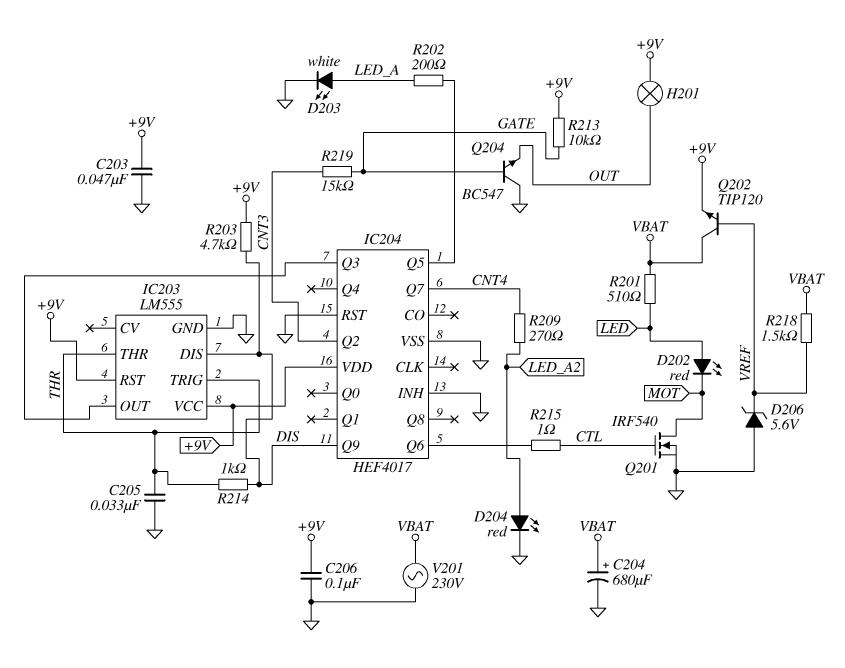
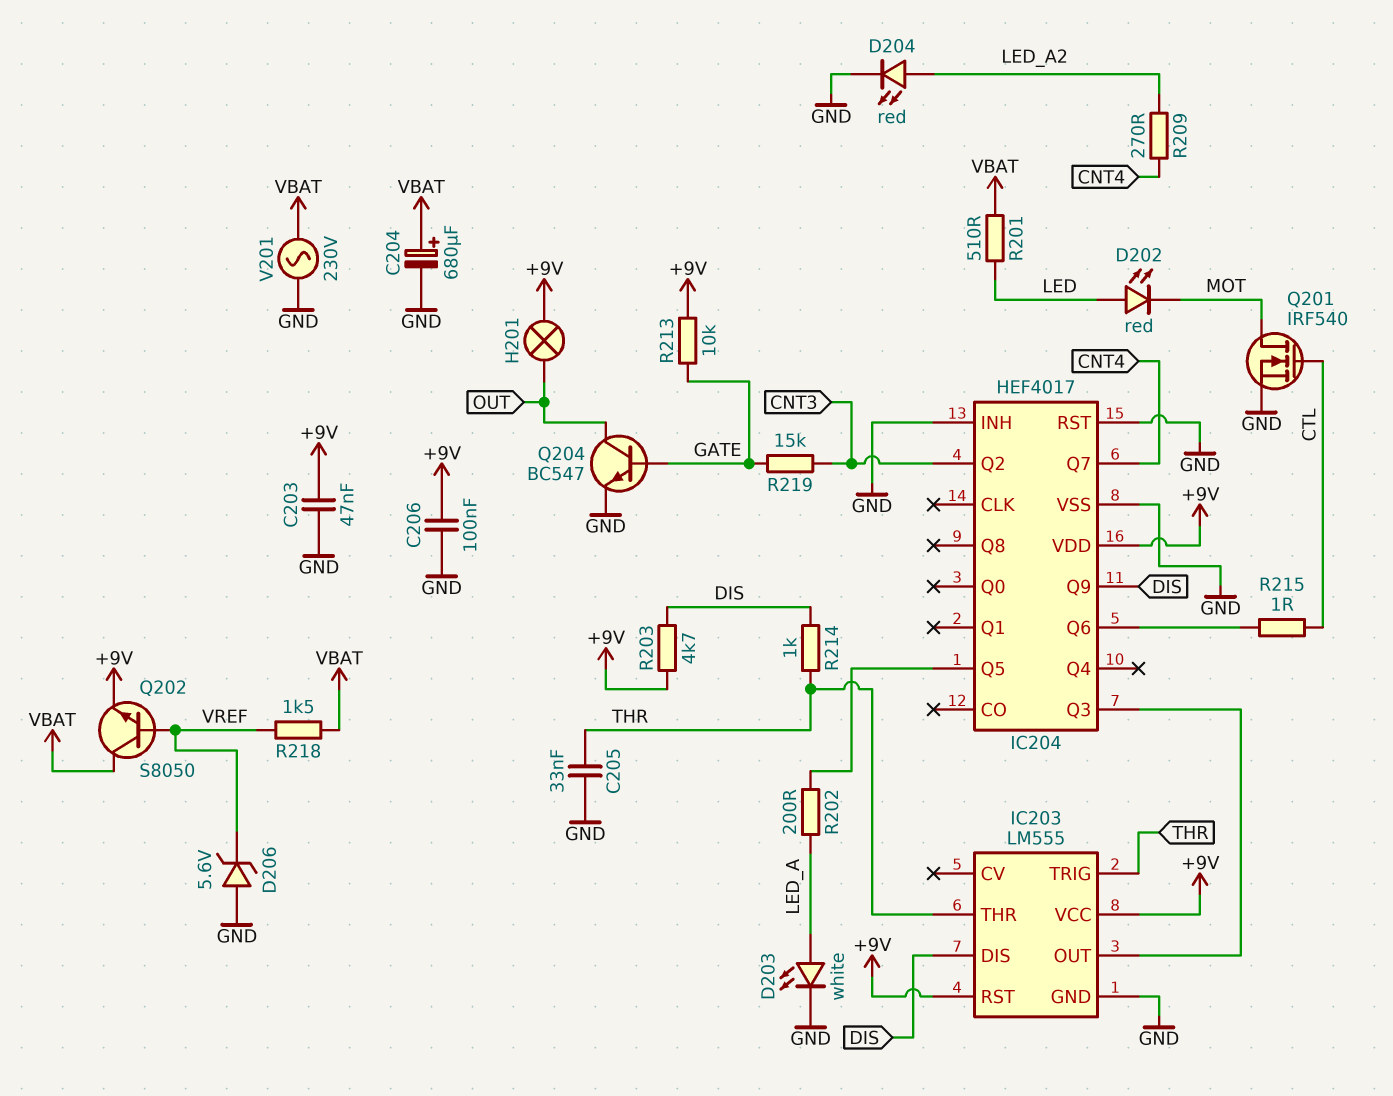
Q202: NPN TIP120 (B VREF, C VBAT, E +9V) -> NPN S8050 (B VREF, C VBAT, E +9V)
Q204: NPN BC547 (B GATE, C GND, E OUT) -> NPN BC547 (B GATE, C OUT, E GND)

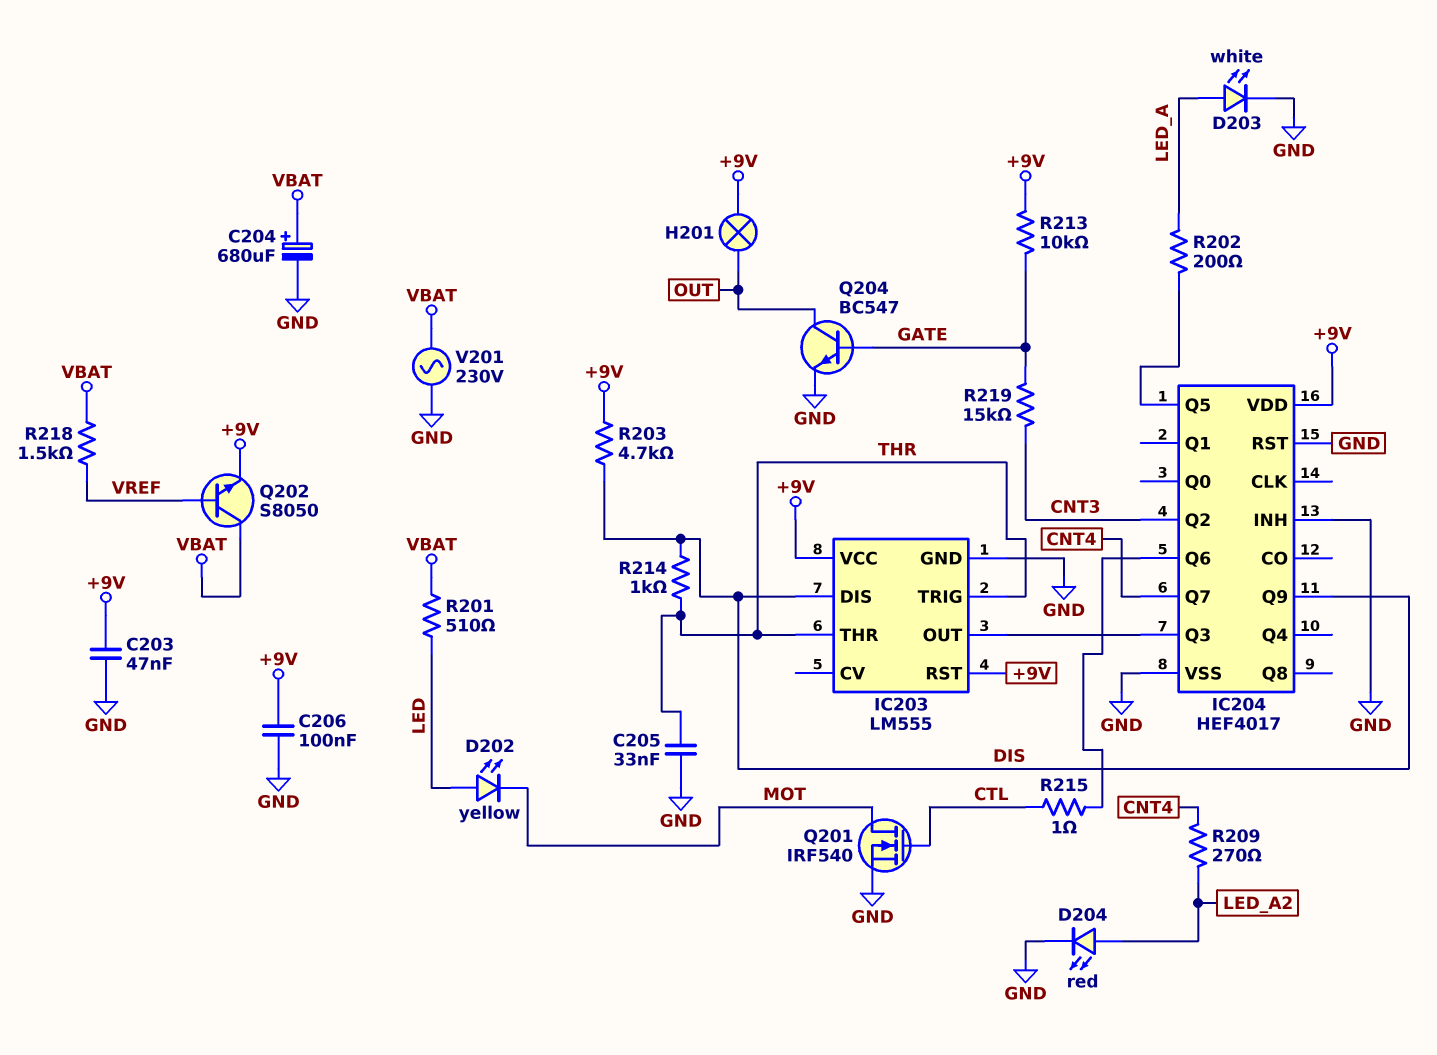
D202: LED red (A LED, K MOT) -> LED yellow (A LED, K MOT)
D206: zener 5.6V (A GND, K VREF) -> none

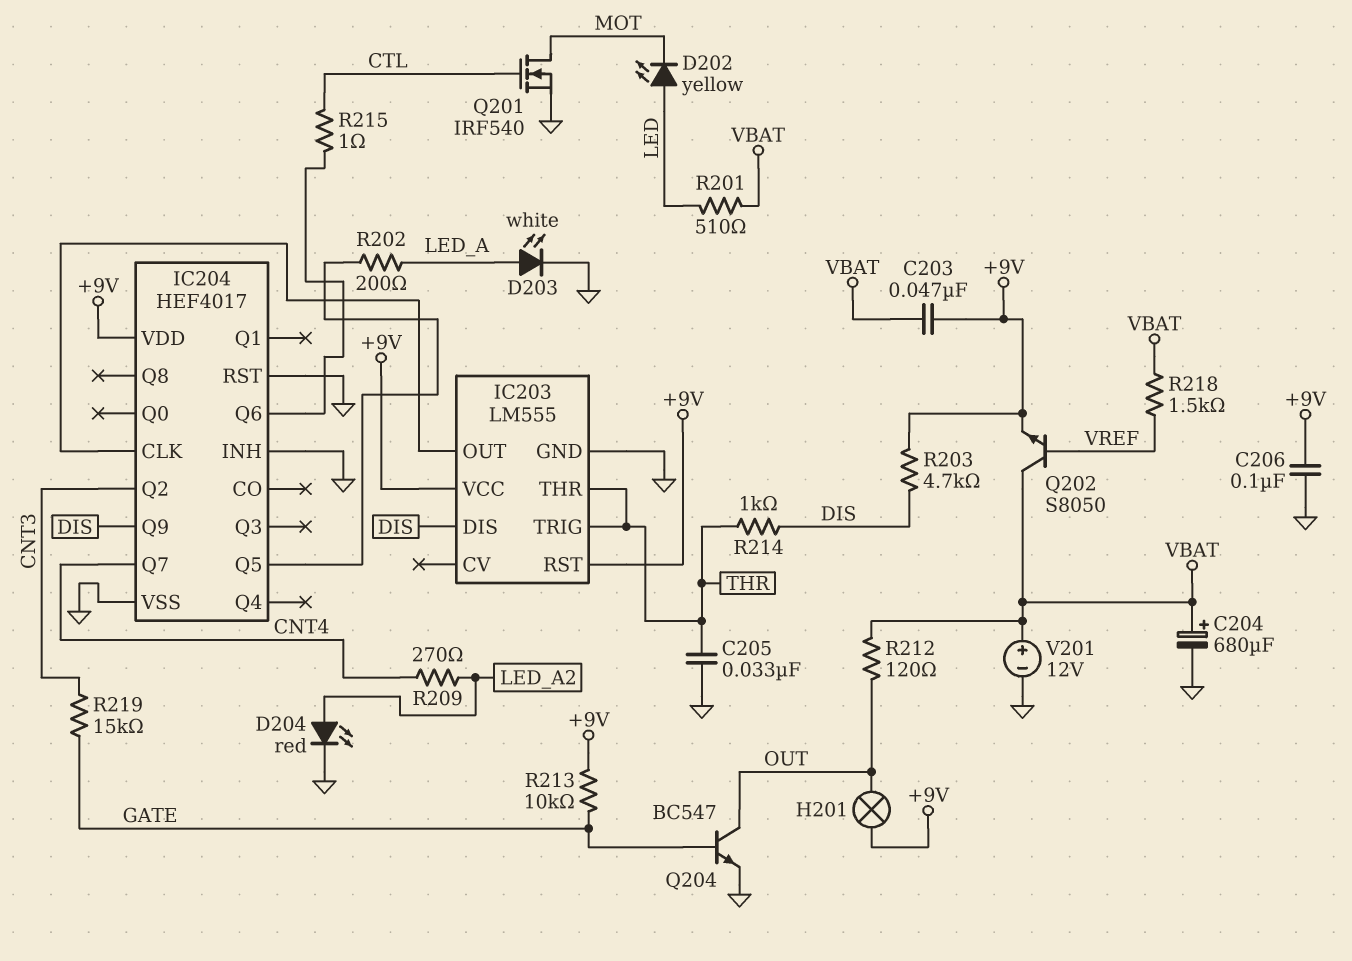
C203: 47nF (+9V, GND) -> 47nF (+9V, VBAT)
IC204 pin CLK: none -> IC203/OUT
IC204 pin Q3: IC203/OUT -> none
R212: none -> 120 (OUT, VBAT)
V201: AC 230V (GND, VBAT) -> 12V (plus VBAT, minus GND)

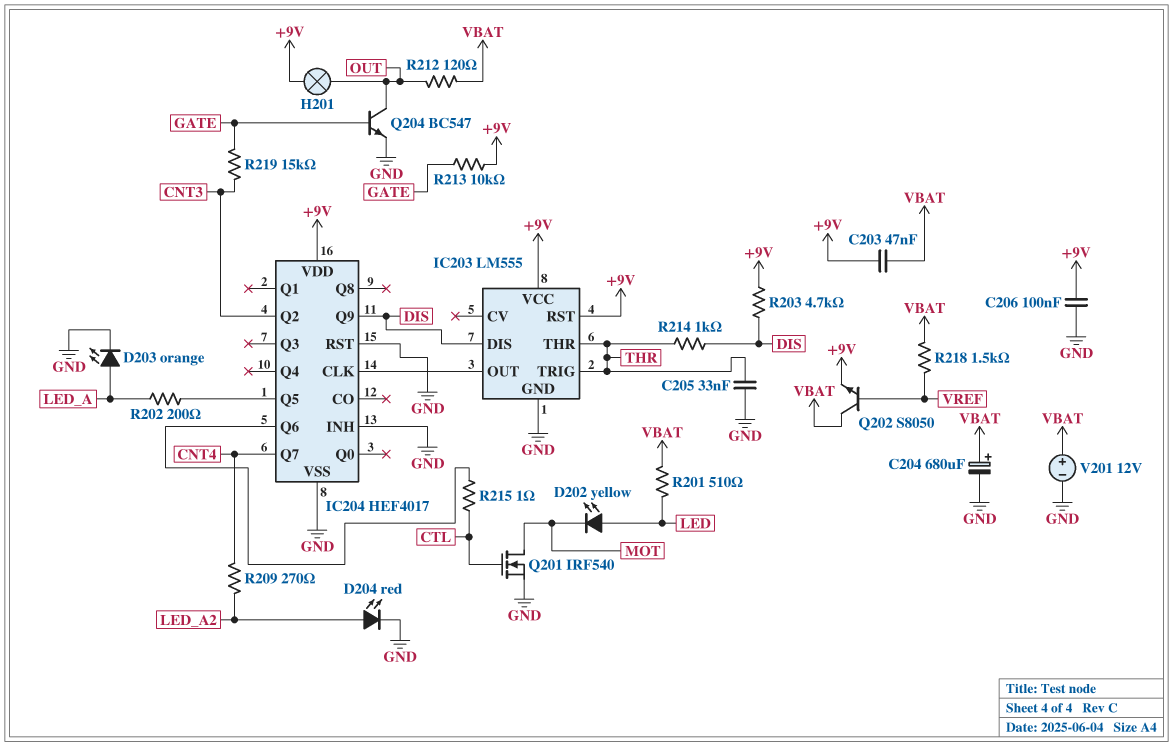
D203: LED white (A LED_A, K GND) -> LED orange (A LED_A, K GND)

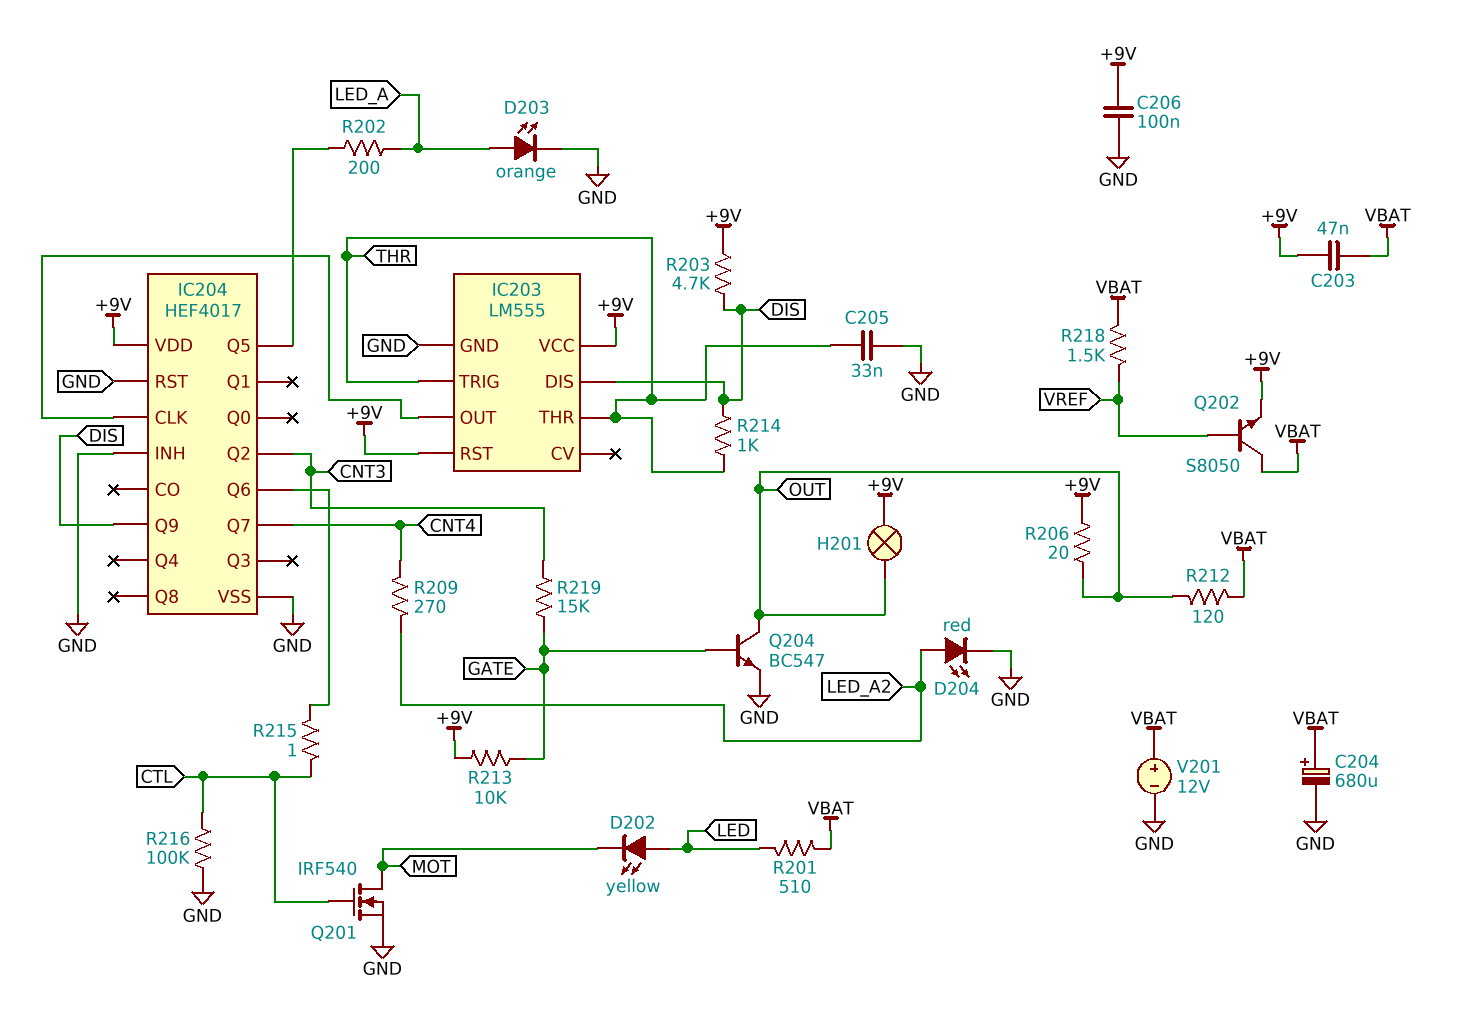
R206: none -> 20 (+9V, OUT)
R216: none -> 100k (CTL, GND)

